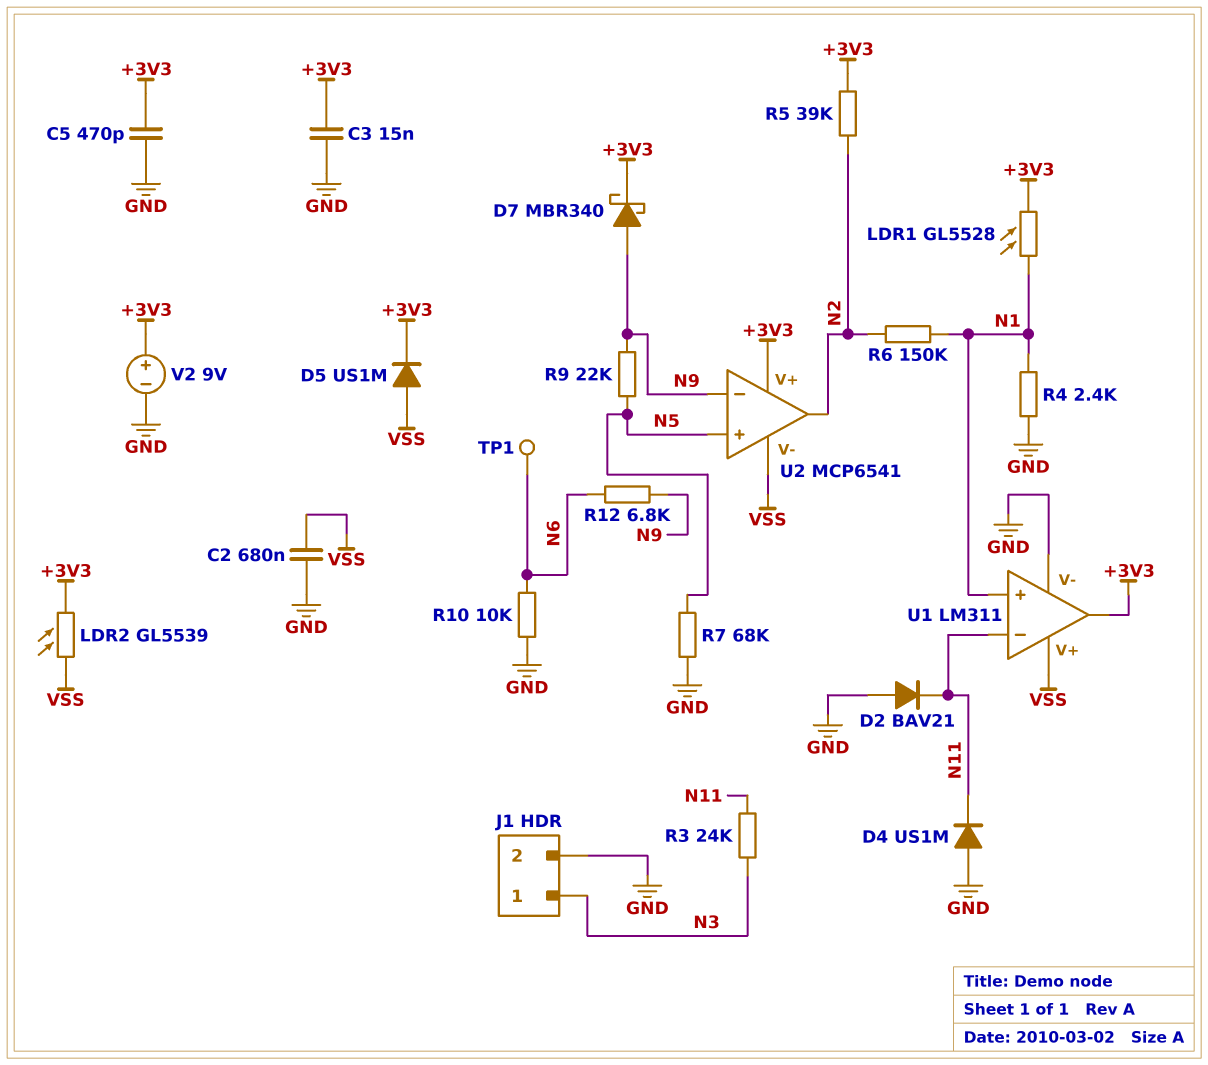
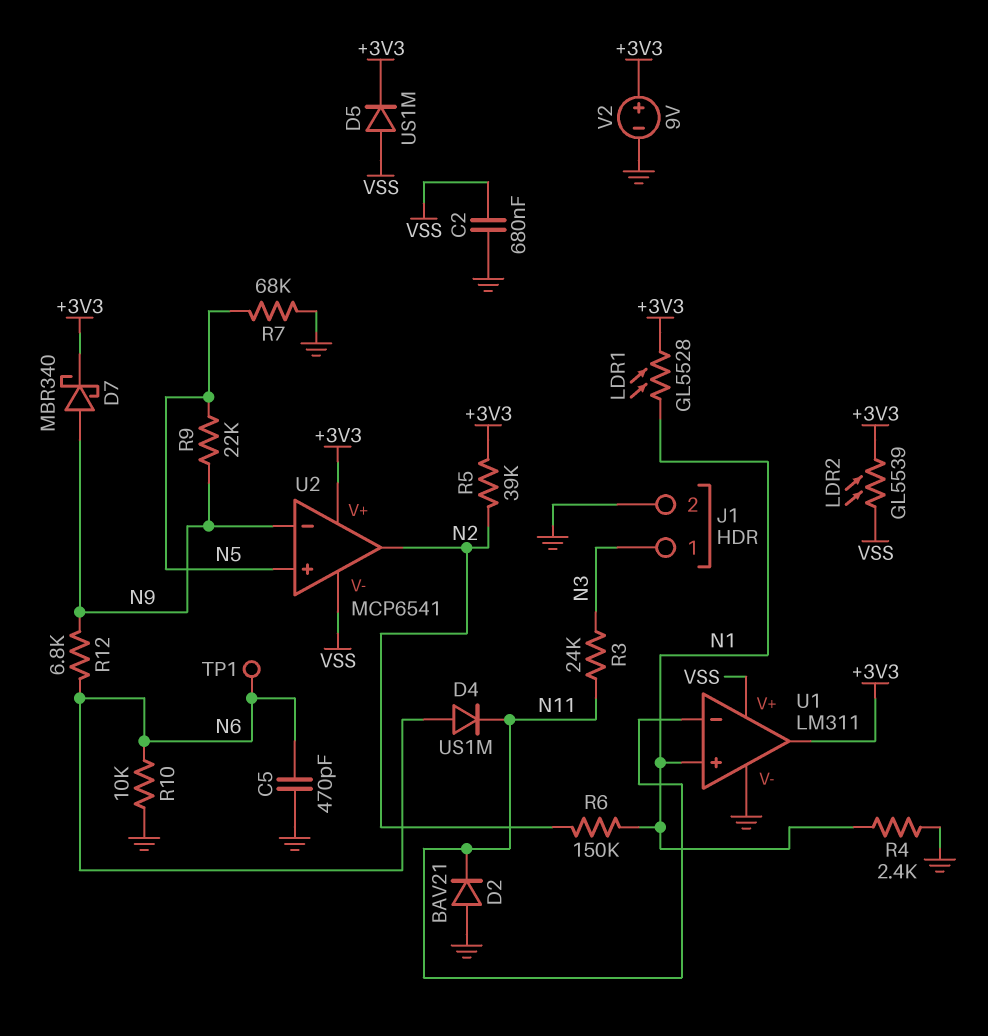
C3: 15nF (+3V3, GND) -> none
C5: 470pF (+3V3, GND) -> 470pF (GND, N6)
D4: diode US1M (A GND, K N11) -> diode US1M (A N6, K N11)

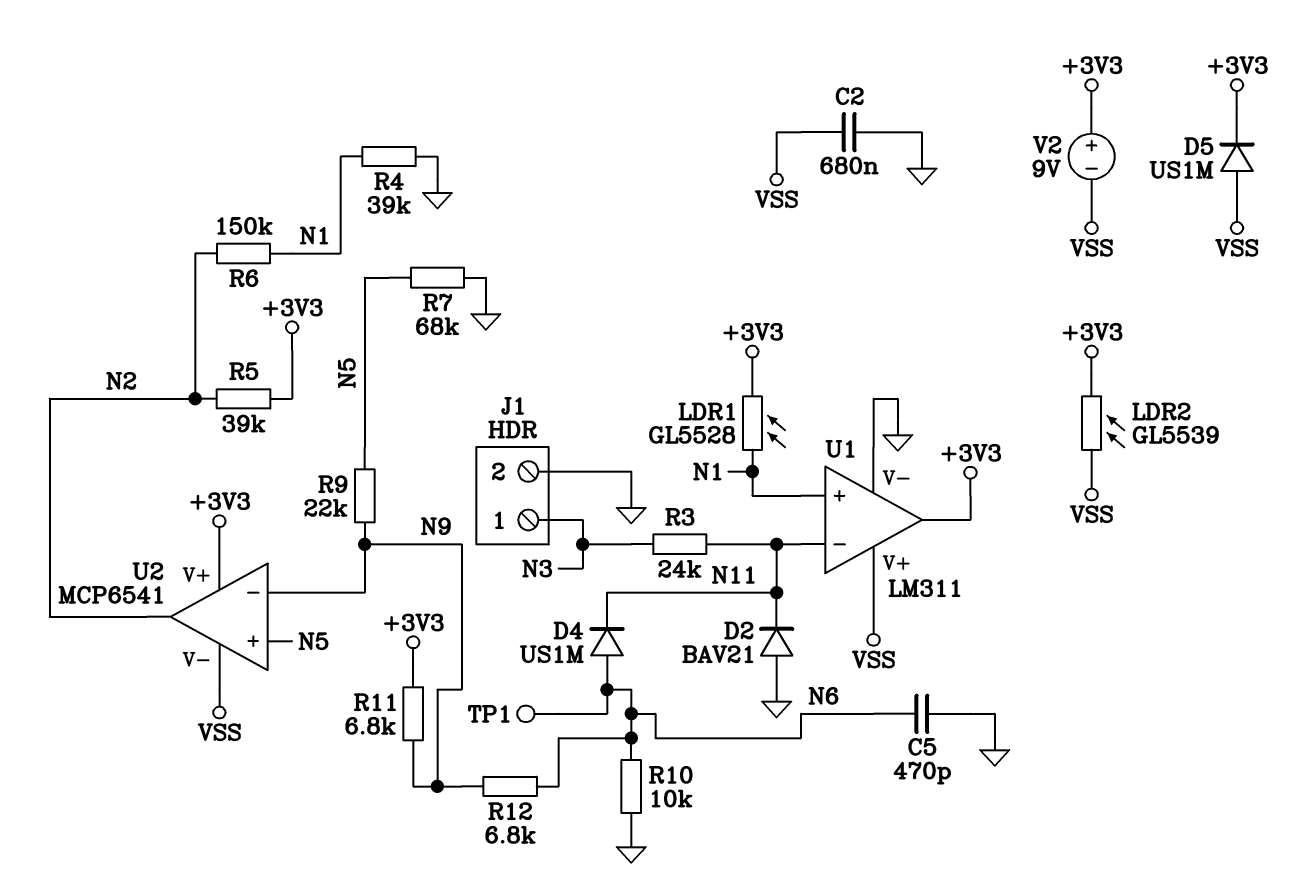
D7: schottky MBR340 (A N9, K +3V3) -> none
R4: 2.4k (GND, N1) -> 39k (GND, N1)
R11: none -> 6.8k (+3V3, N9)
V2: 9V (plus +3V3, minus GND) -> 9V (plus +3V3, minus VSS)

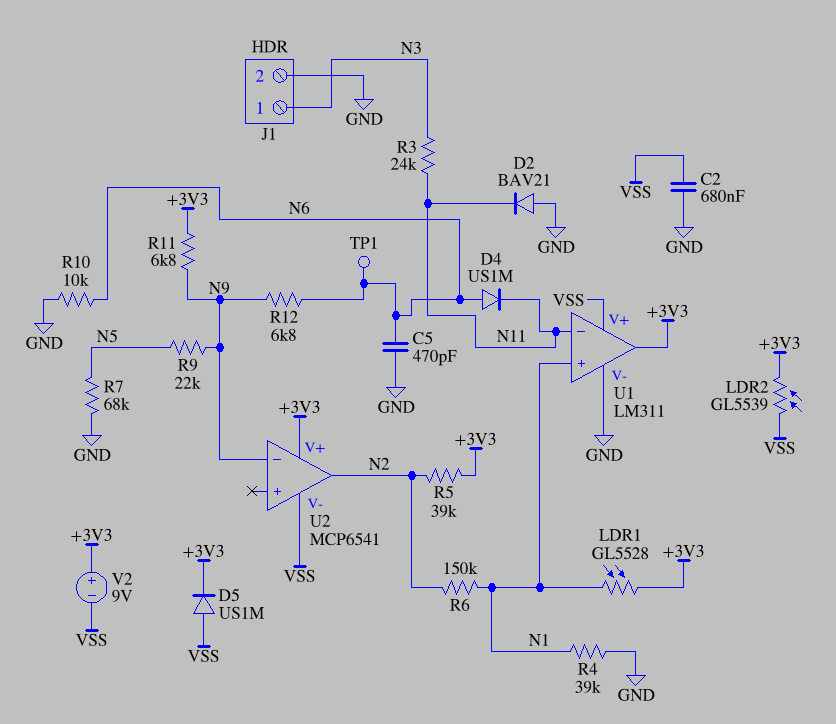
U2 pin in+: N5 -> none

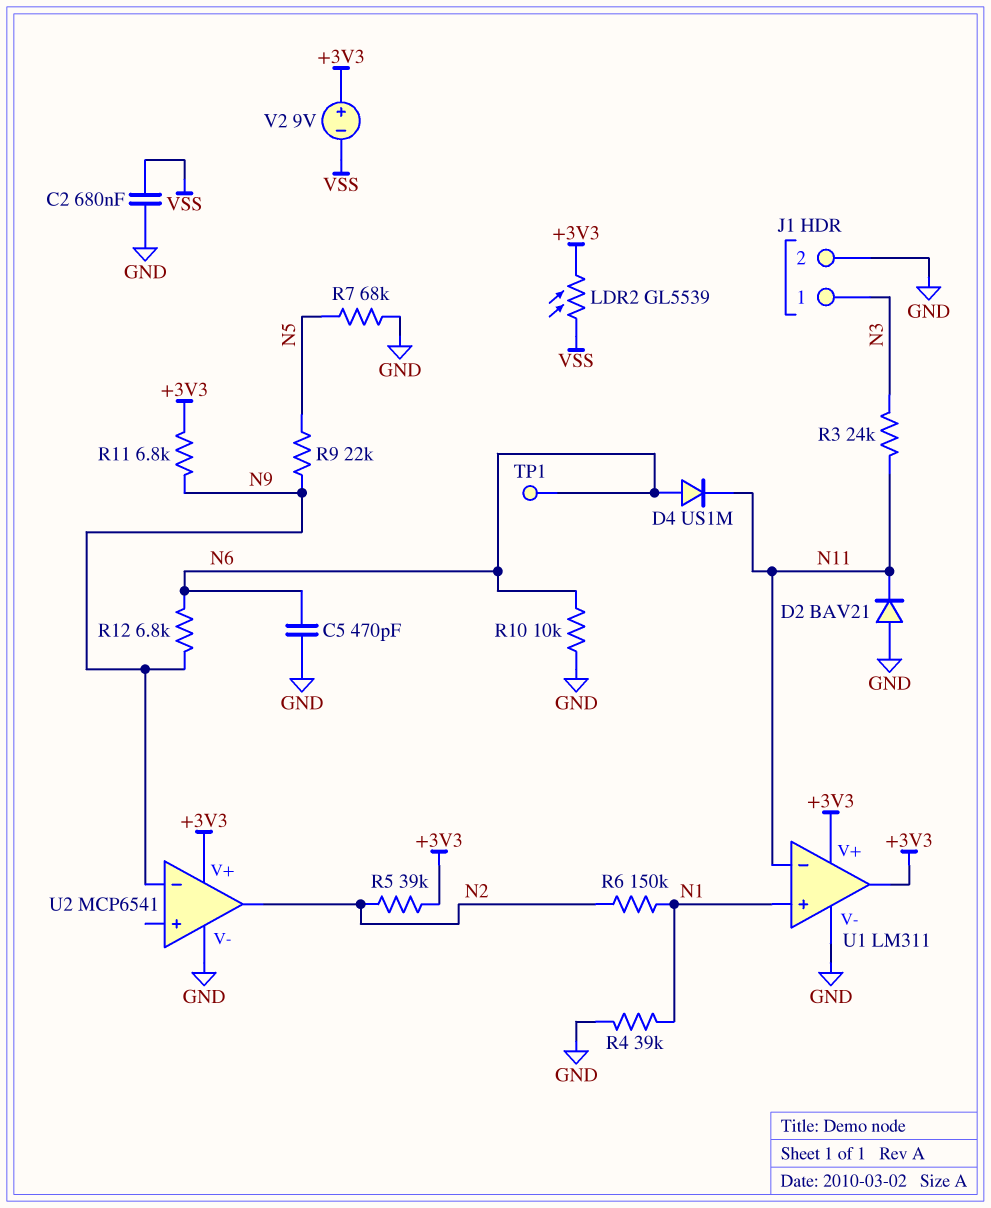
D5: diode US1M (A VSS, K +3V3) -> none
LDR1: GL5528 (+3V3, N1) -> none
U1 pin V+: VSS -> +3V3
U2 pin V-: VSS -> GND

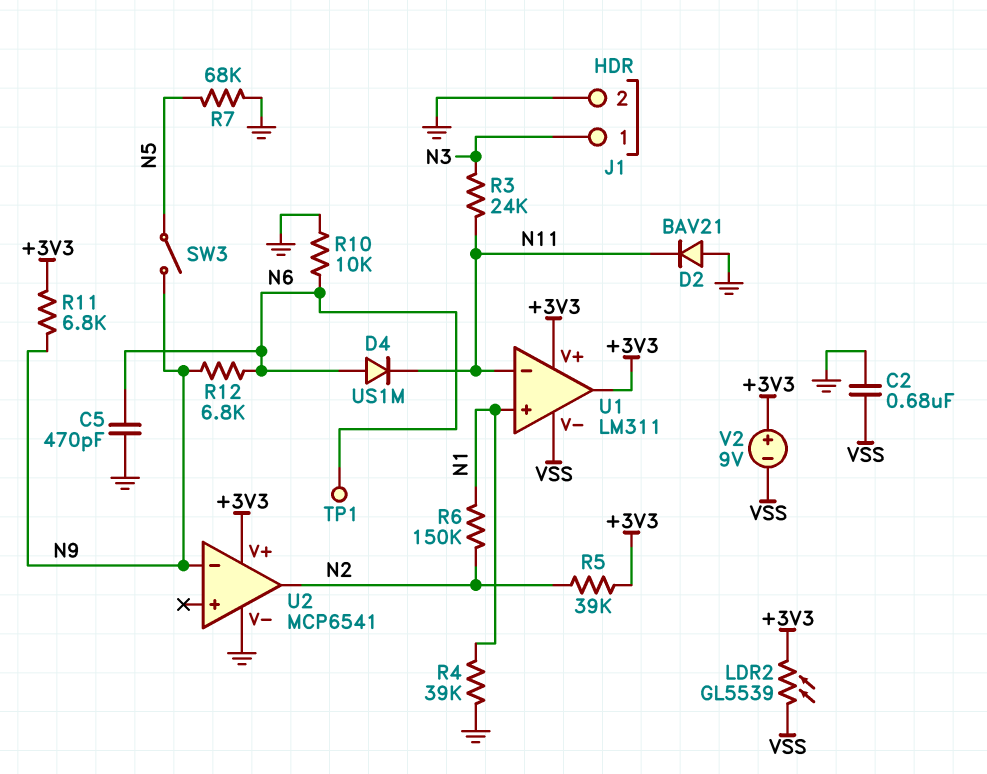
R9: 22k (N5, N9) -> none
SW3: none -> switch (N5, N9)
U1 pin V-: GND -> VSS

